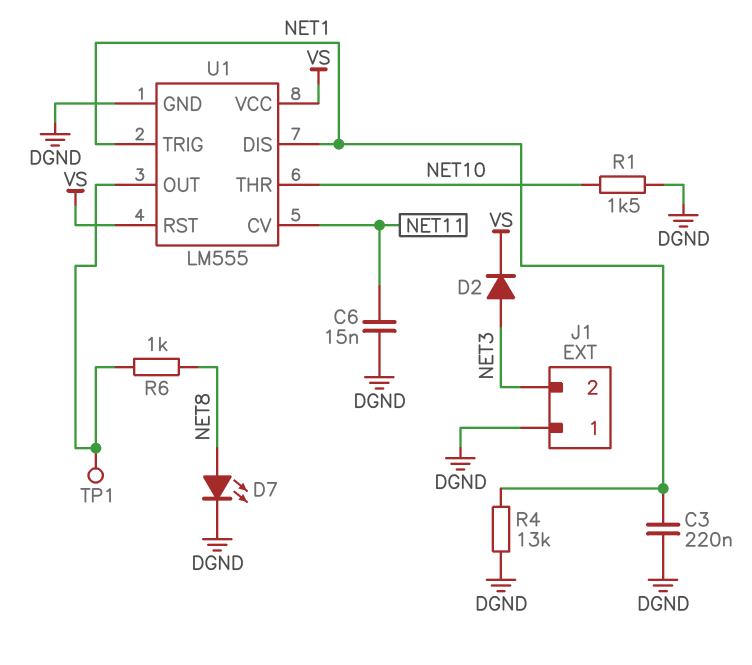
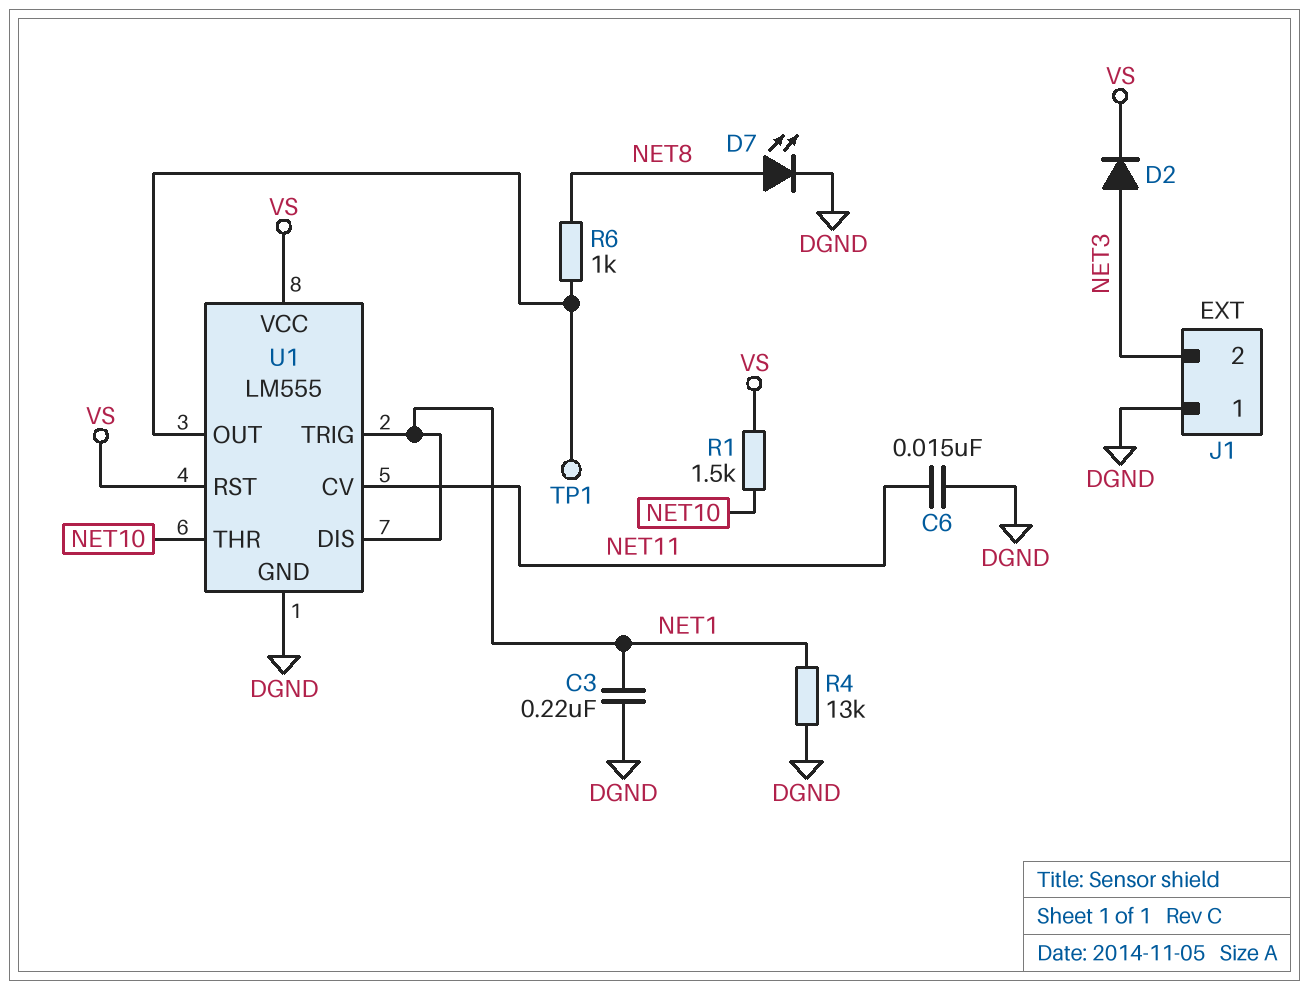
R1: 1.5k (DGND, NET10) -> 1.5k (NET10, VS)

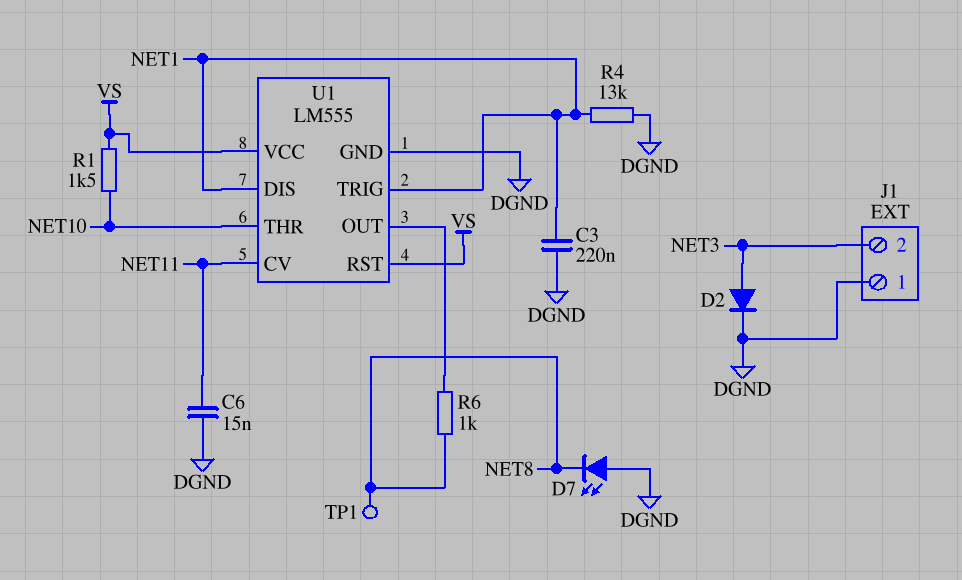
D2: diode (A NET3, K VS) -> diode (A NET3, K DGND)
D7: LED (A NET8, K DGND) -> LED (A DGND, K NET8)
TP1: test point (U1/OUT) -> test point (NET8)

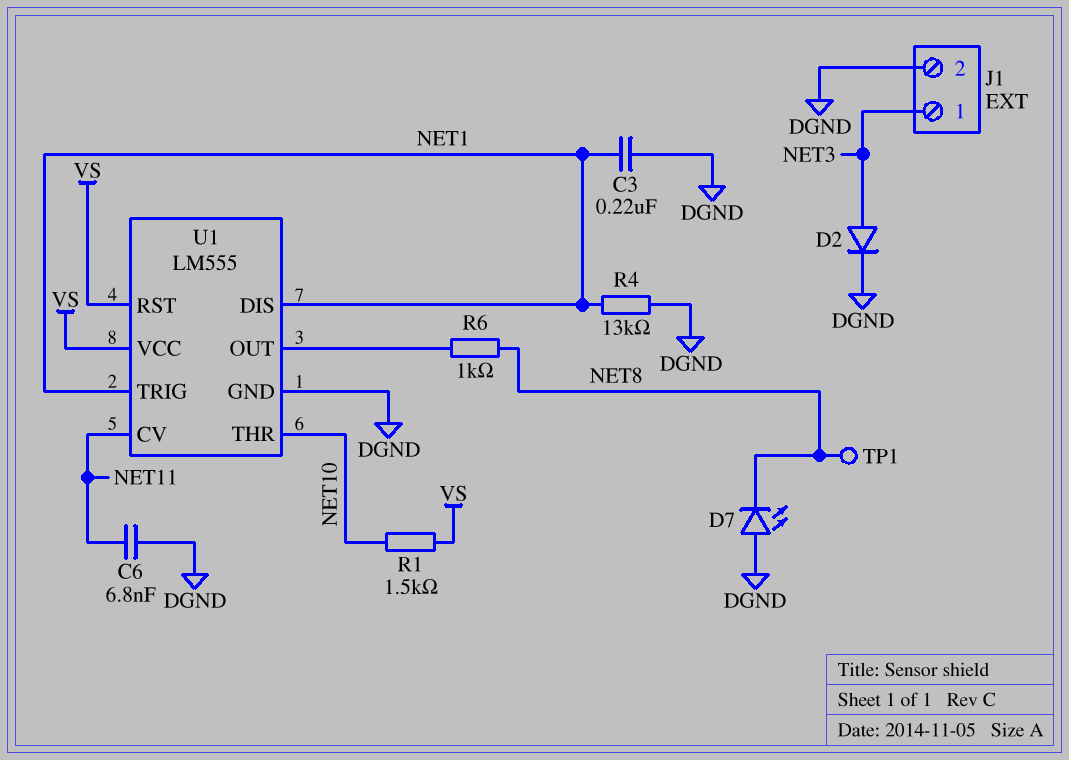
C6: 15nF (DGND, NET11) -> 6.8nF (DGND, NET11)
J1 pin 1: DGND -> NET3
J1 pin 2: NET3 -> DGND

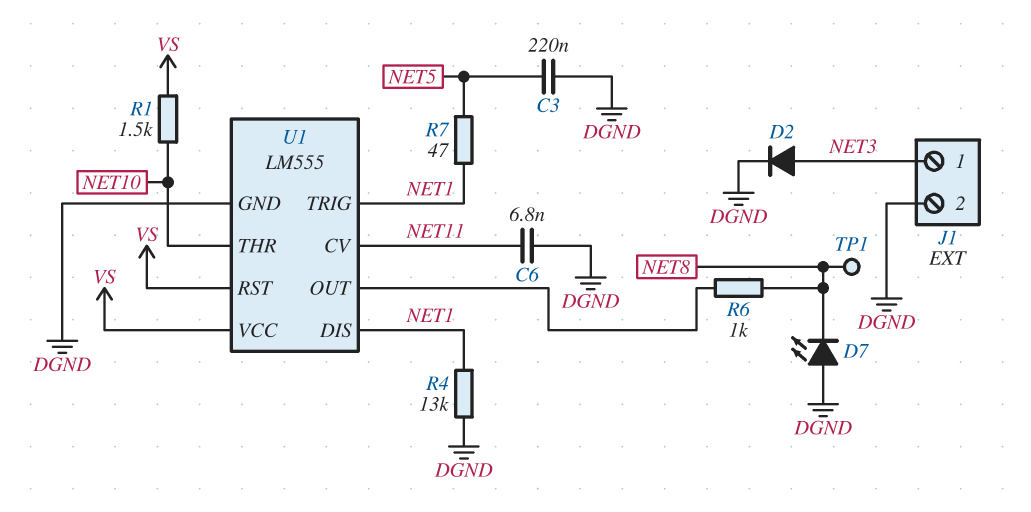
C3: 220nF (DGND, NET1) -> 220nF (DGND, NET5)
R7: none -> 47 (NET1, NET5)

